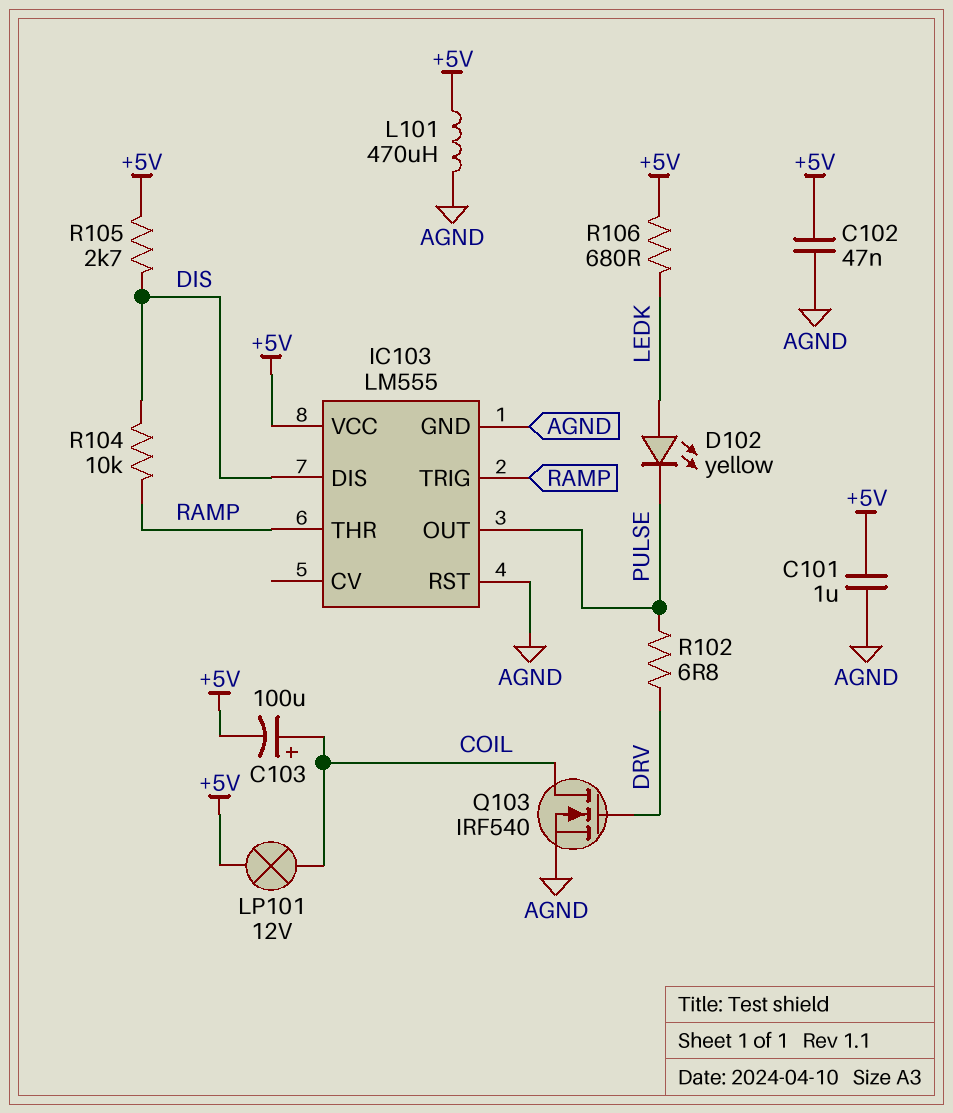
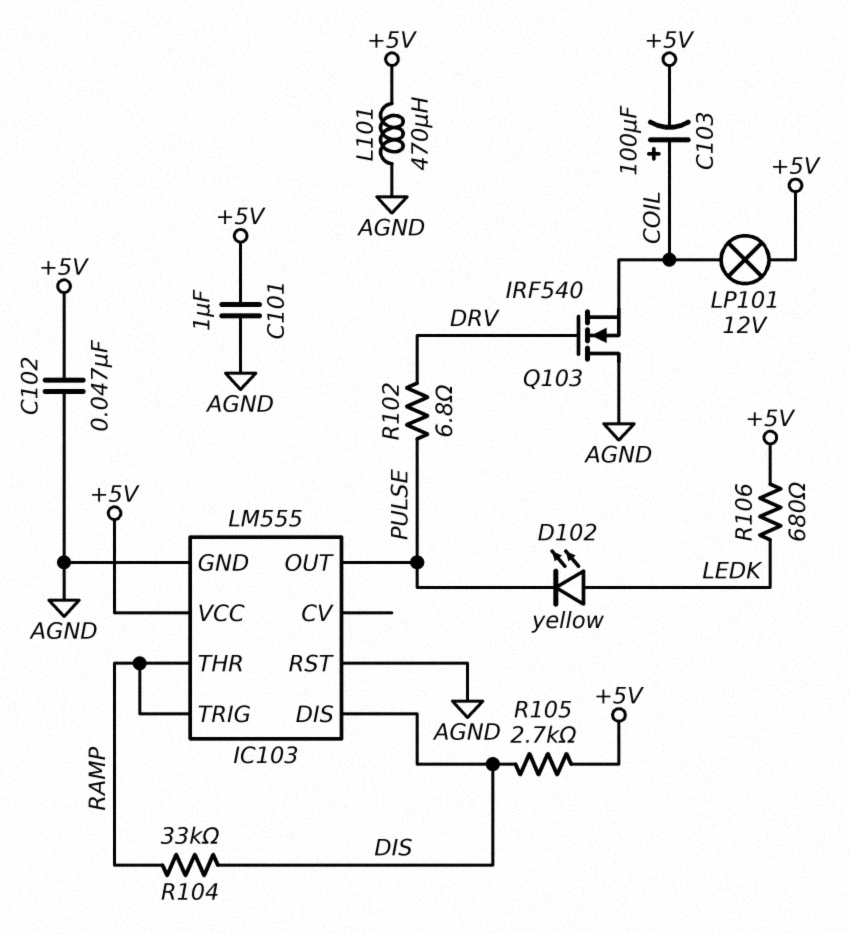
Q103: NMOS IRF540 (G DRV, D COIL, S AGND) -> NMOS IRF540 (G DRV, D AGND, S COIL)
R104: 10k (DIS, RAMP) -> 33k (DIS, RAMP)

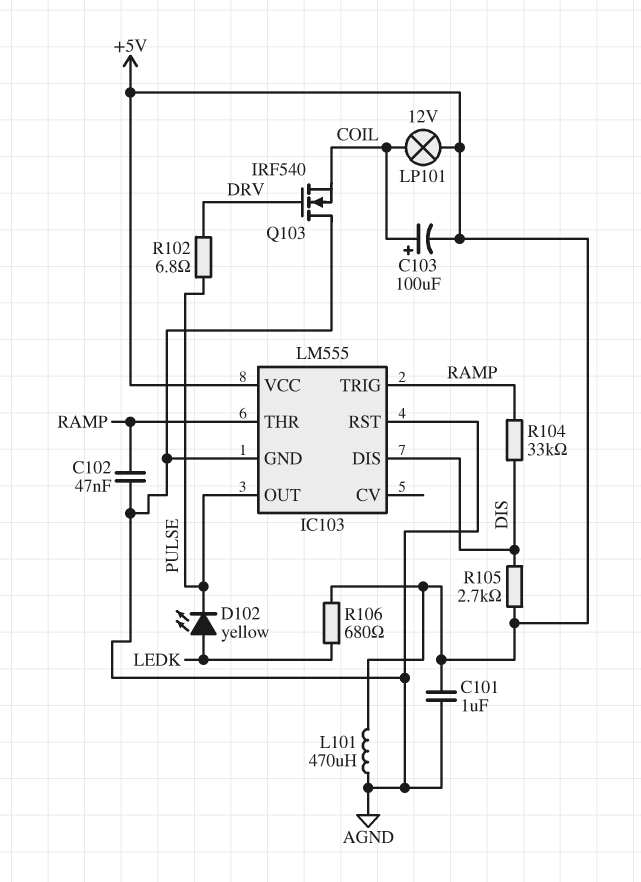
C102: 47nF (+5V, AGND) -> 47nF (AGND, RAMP)

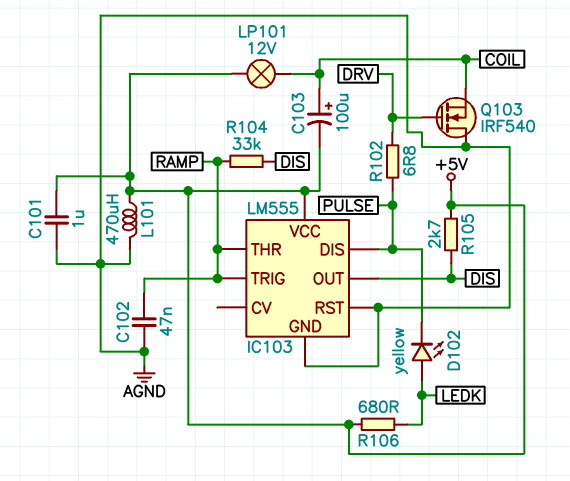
IC103 pin DIS: DIS -> PULSE
IC103 pin OUT: PULSE -> DIS

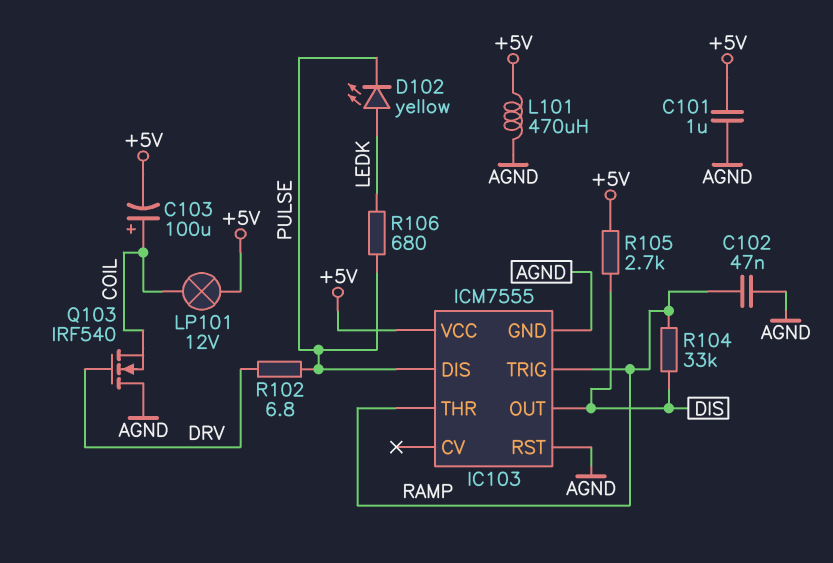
IC103: LM555 -> ICM7555
R106: 680 (+5V, LEDK) -> 680 (LEDK, PULSE)

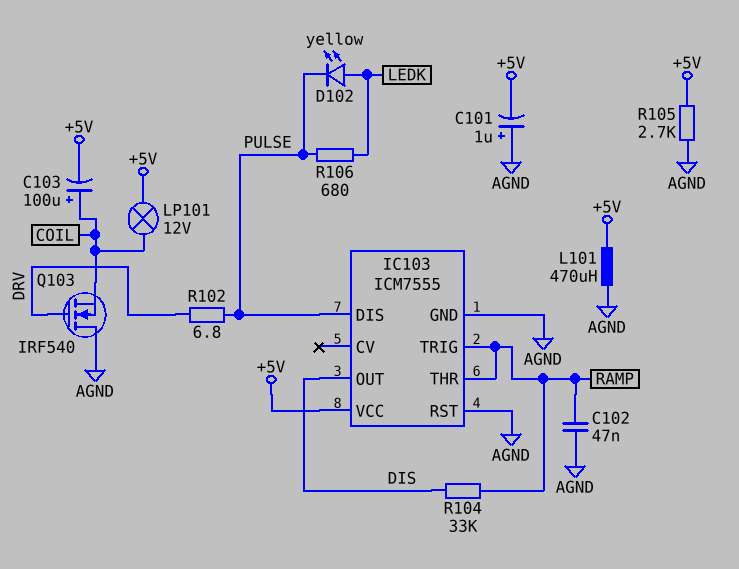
C101: 1uF (+5V, AGND) -> 1uF (plus AGND, minus +5V)
R105: 2.7k (+5V, DIS) -> 2.7k (+5V, AGND)

